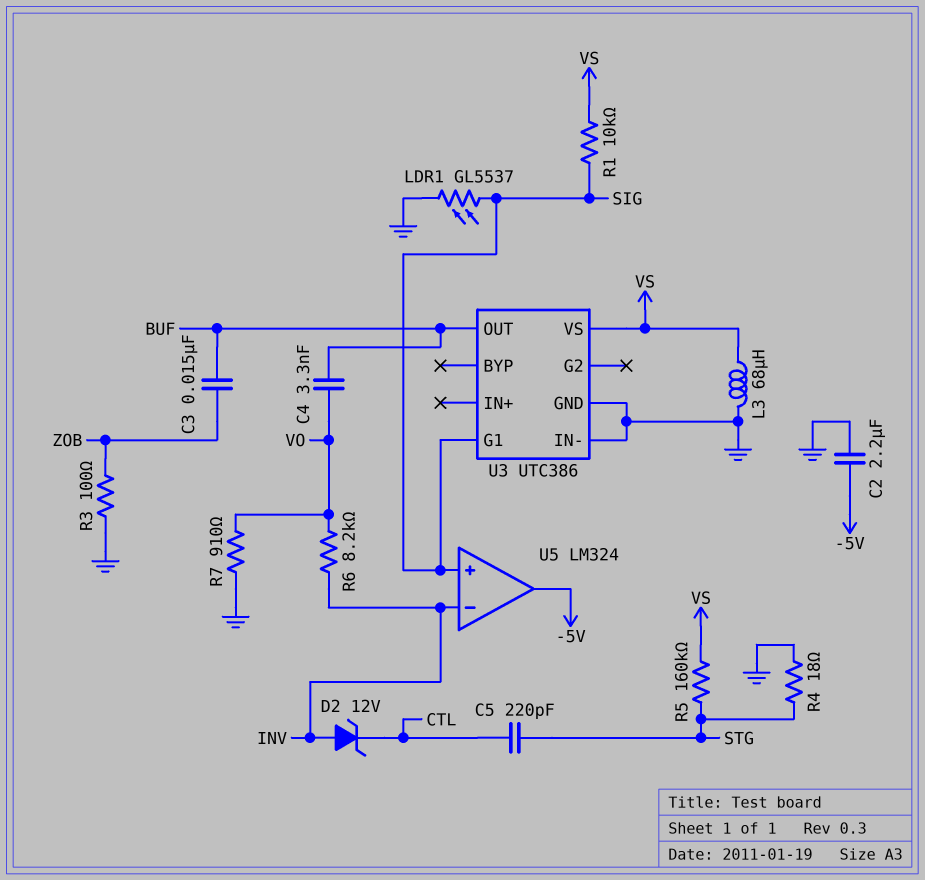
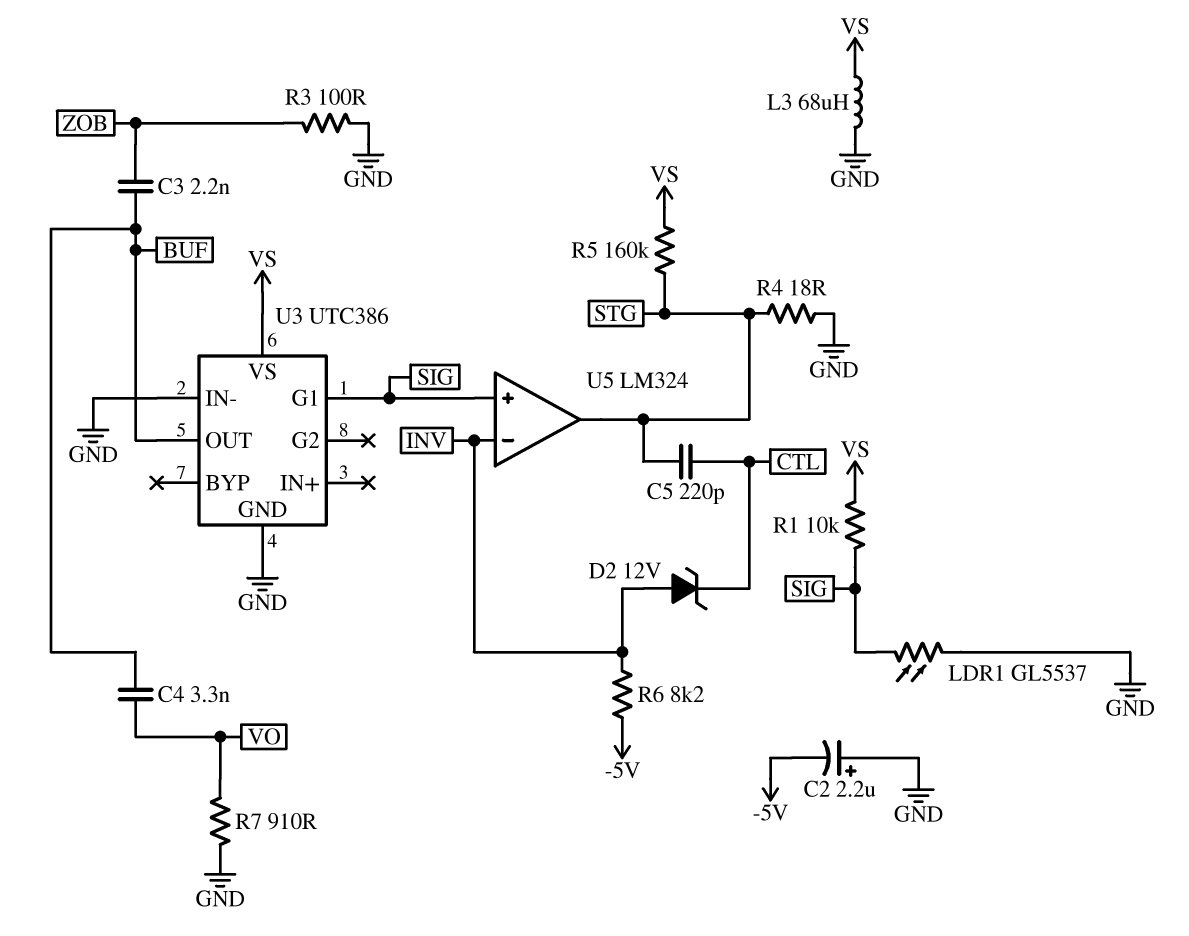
C2: 2.2uF (-5V, GND) -> 2.2uF (plus GND, minus -5V)
C3: 15nF (BUF, ZOB) -> 2.2nF (BUF, ZOB)
R6: 8.2k (INV, VO) -> 8.2k (-5V, INV)
U5 pin out: -5V -> STG

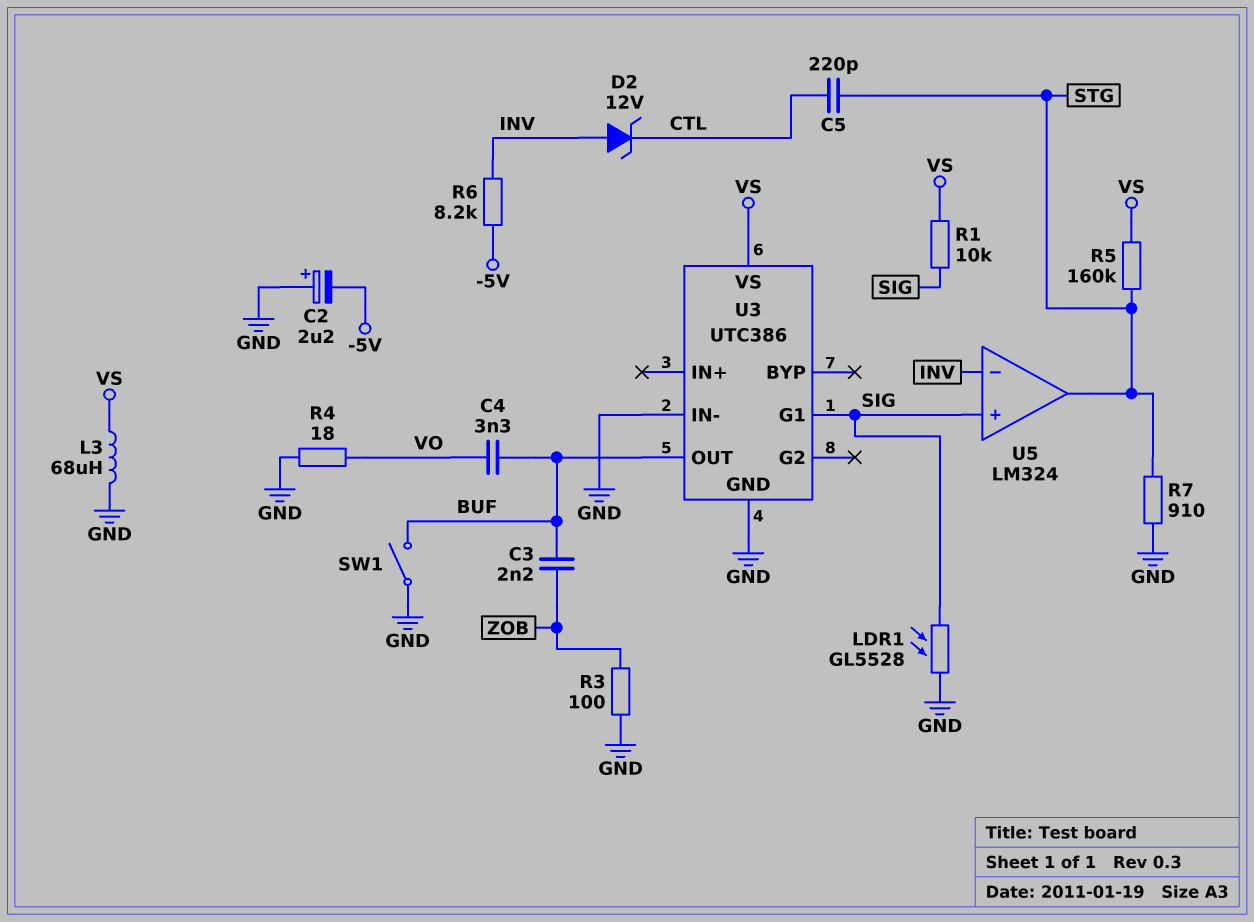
LDR1: GL5537 (GND, SIG) -> GL5528 (GND, SIG)
R4: 18 (GND, STG) -> 18 (GND, VO)
R7: 910 (GND, VO) -> 910 (GND, STG)
SW1: none -> switch (BUF, GND)

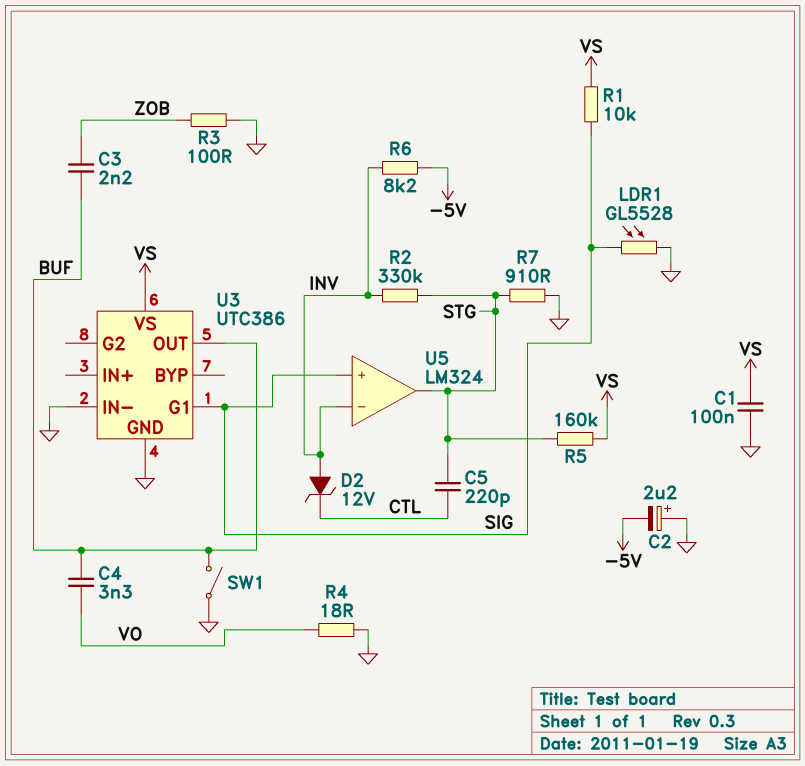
C1: none -> 100nF (GND, VS)
L3: 68uH (GND, VS) -> none
R2: none -> 330k (INV, STG)

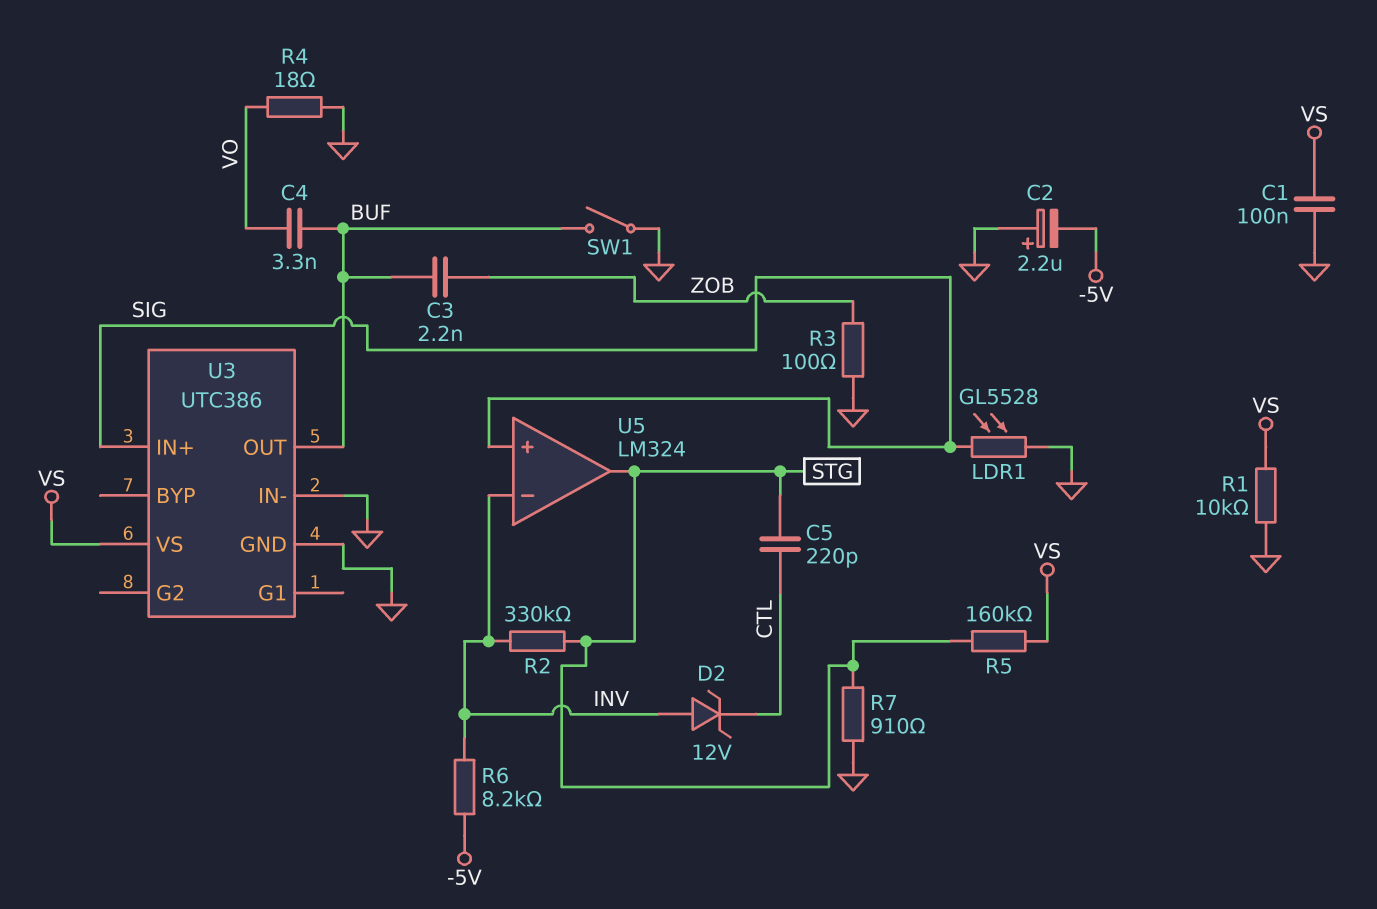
R1: 10k (SIG, VS) -> 10k (GND, VS)
U3 pin G1: SIG -> none
U3 pin IN+: none -> SIG

